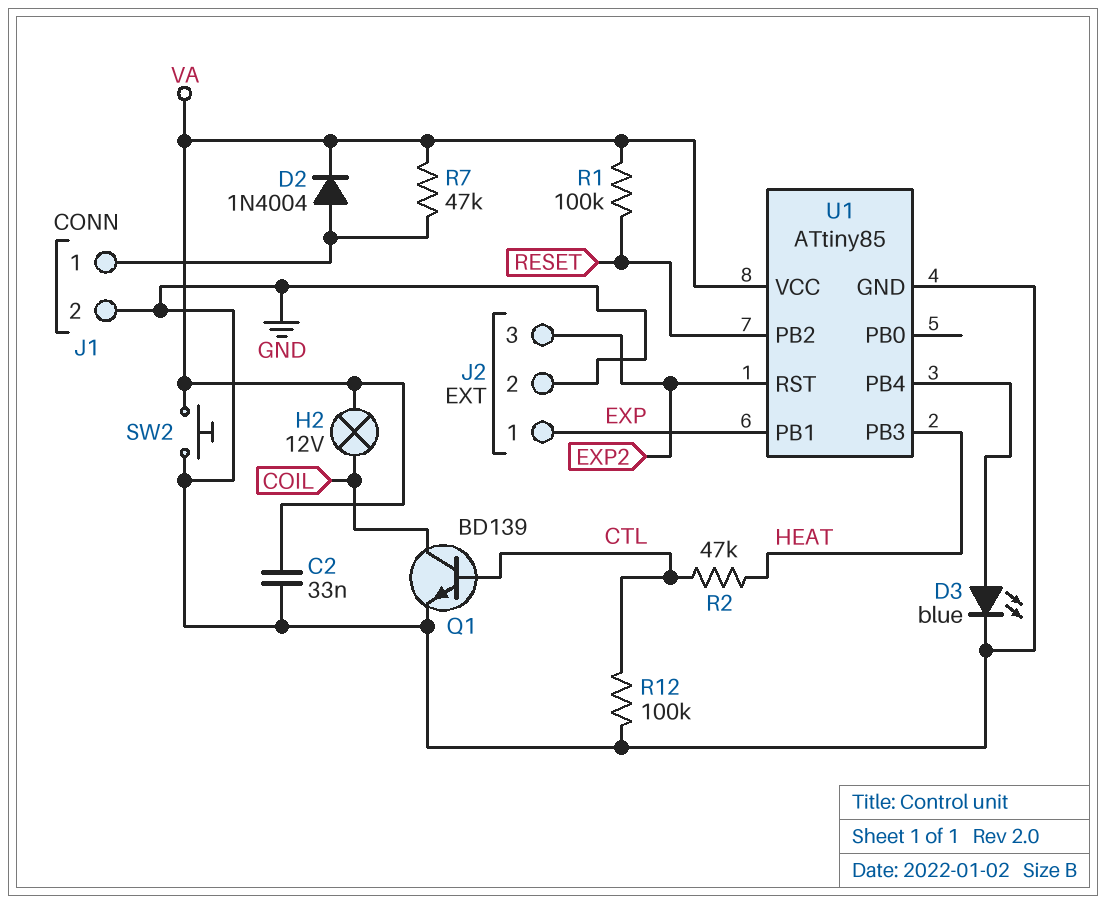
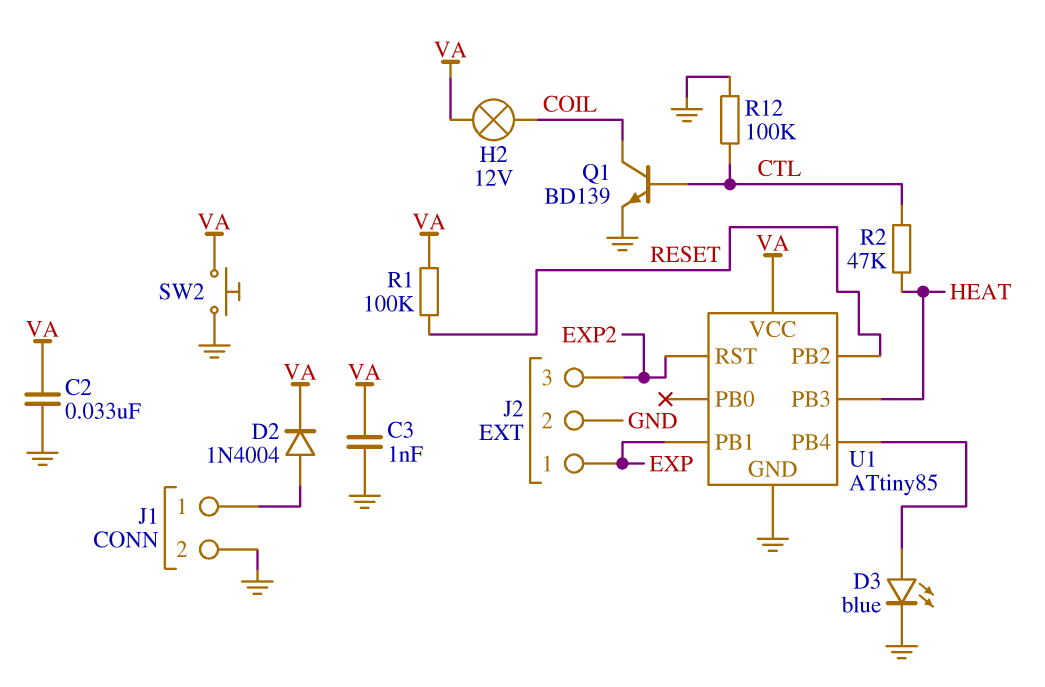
C3: none -> 1nF (GND, VA)
R7: 47k (J1/1, VA) -> none

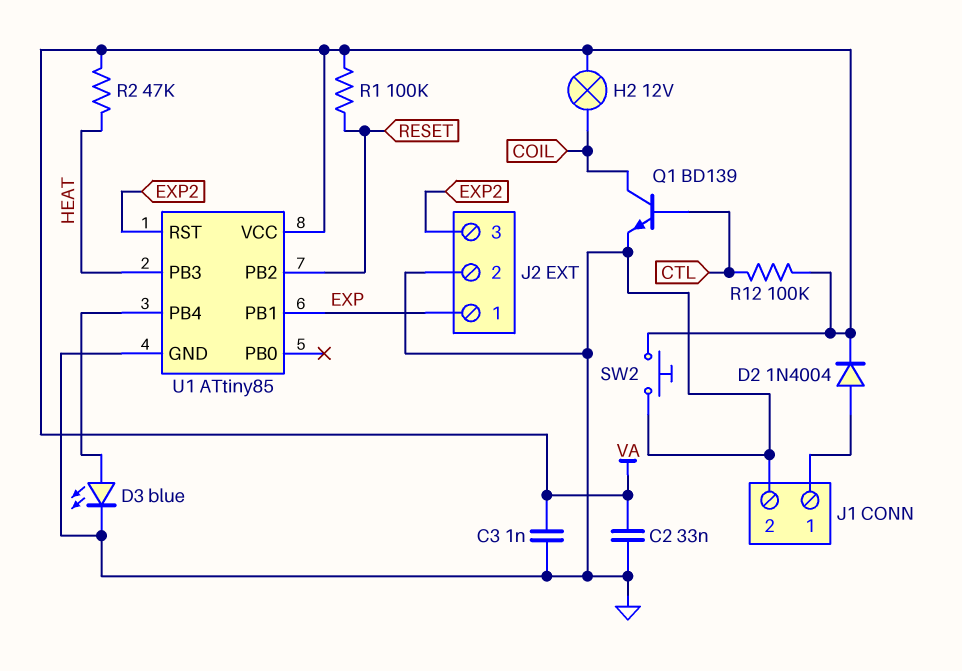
R2: 47k (CTL, HEAT) -> 47k (HEAT, VA)
R12: 100k (CTL, GND) -> 100k (CTL, VA)

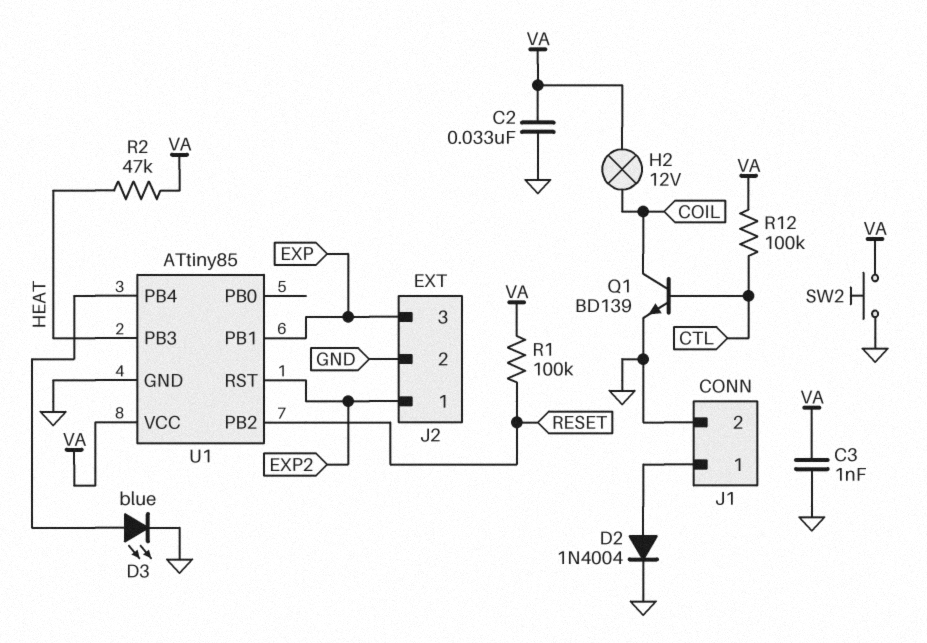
D2: diode 1N4004 (A J1/1, K VA) -> diode 1N4004 (A J1/1, K GND)
J2 pin 1: EXP -> EXP2
J2 pin 3: EXP2 -> EXP

